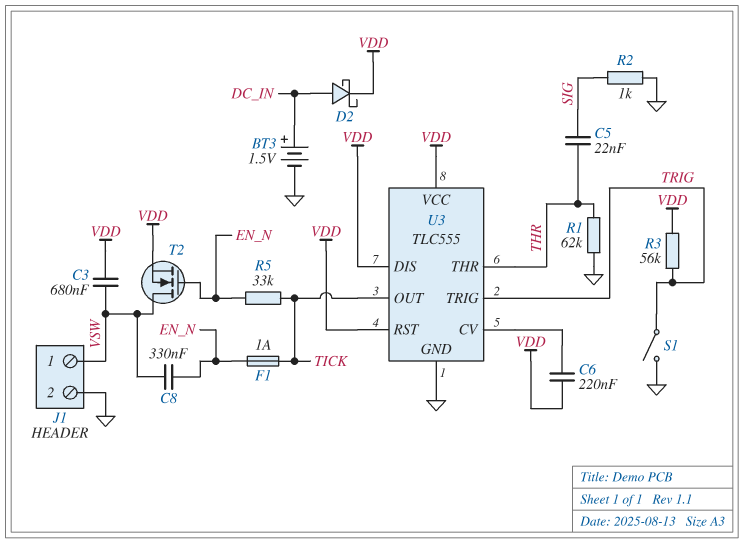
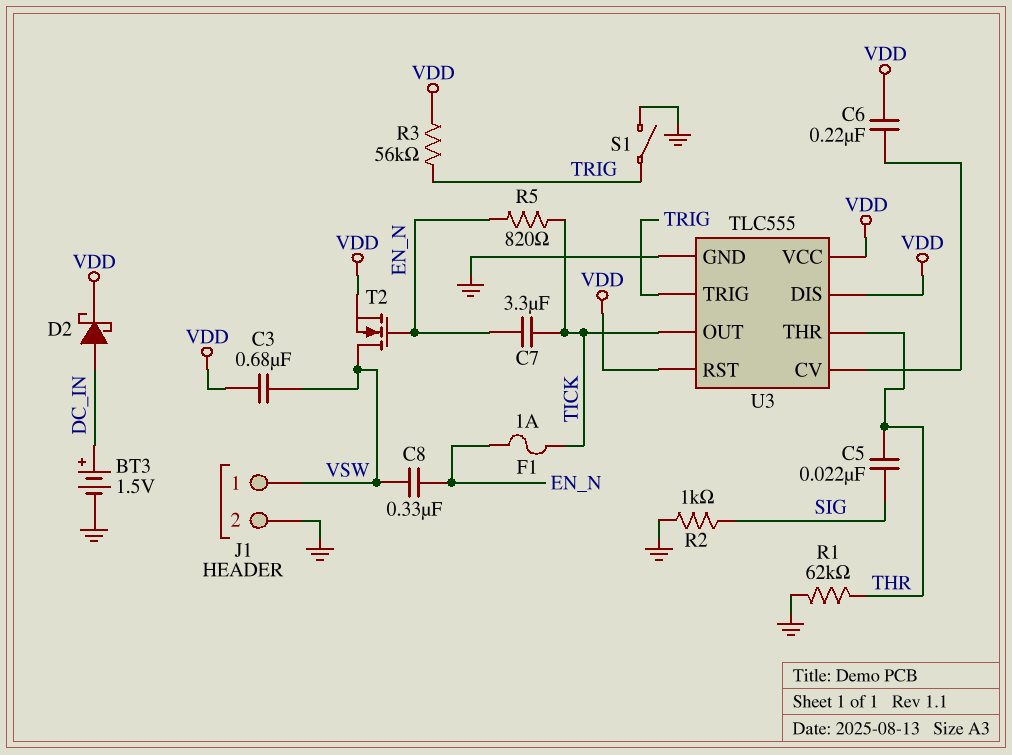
C7: none -> 3.3uF (EN_N, TICK)
R5: 33k (EN_N, TICK) -> 820 (EN_N, TICK)

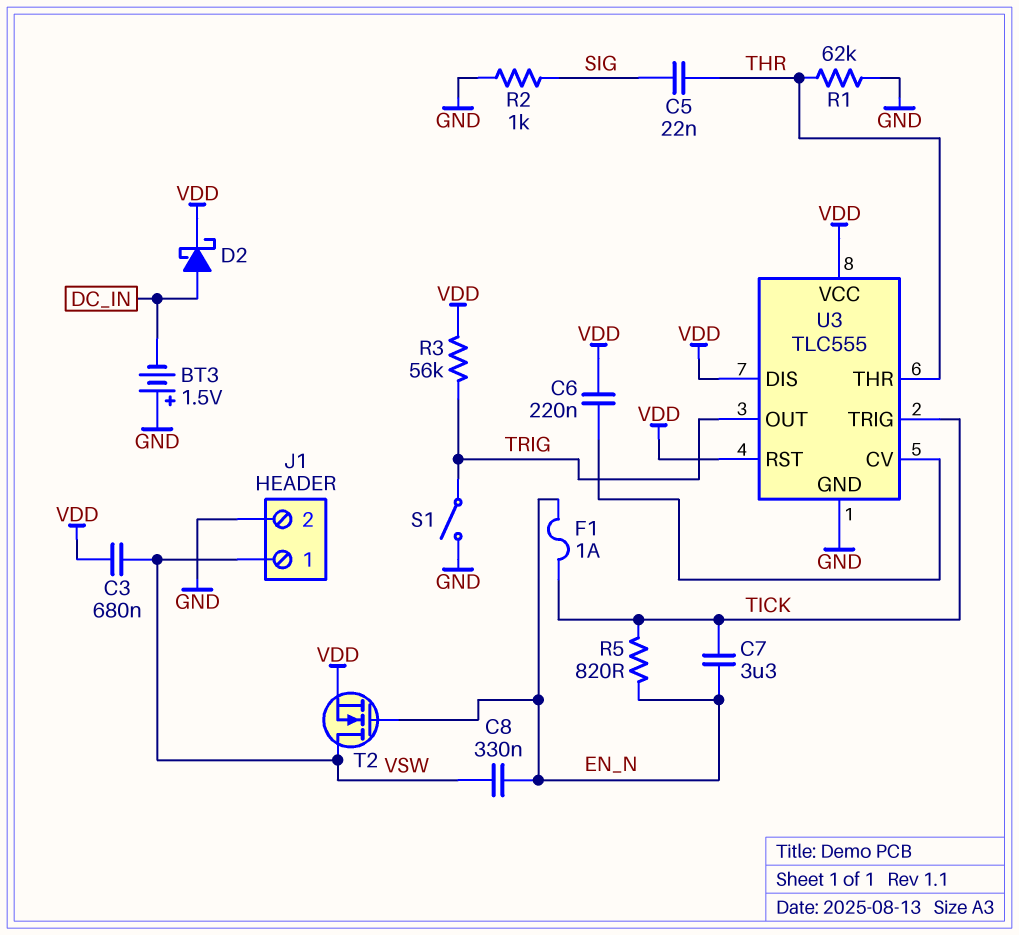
BT3: 1.5V (plus DC_IN, minus GND) -> 1.5V (plus GND, minus DC_IN)
U3 pin OUT: TICK -> TRIG
U3 pin TRIG: TRIG -> TICK

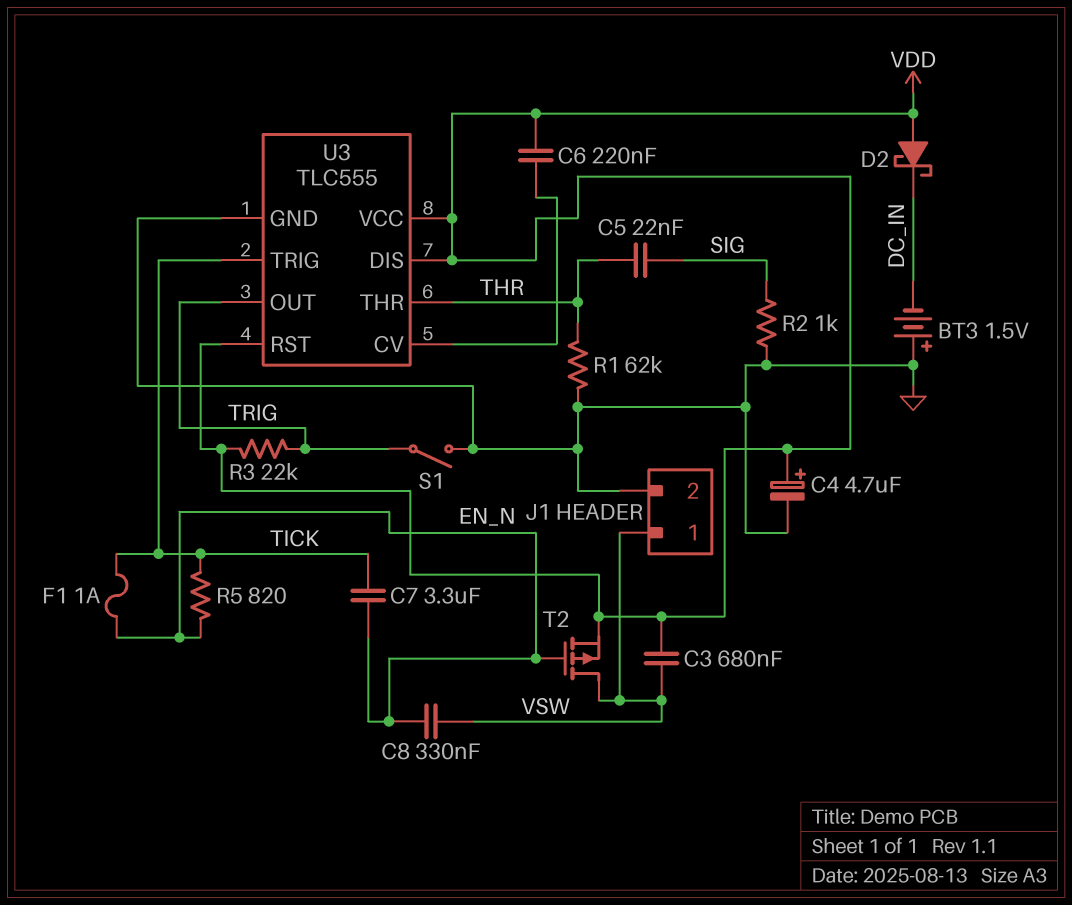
C4: none -> 4.7uF (plus VDD, minus GND)
D2: schottky (A DC_IN, K VDD) -> schottky (A VDD, K DC_IN)
R3: 56k (TRIG, VDD) -> 22k (TRIG, VDD)
T2: NMOS (G EN_N, D VSW, S VDD) -> PMOS (G EN_N, D VSW, S VDD)

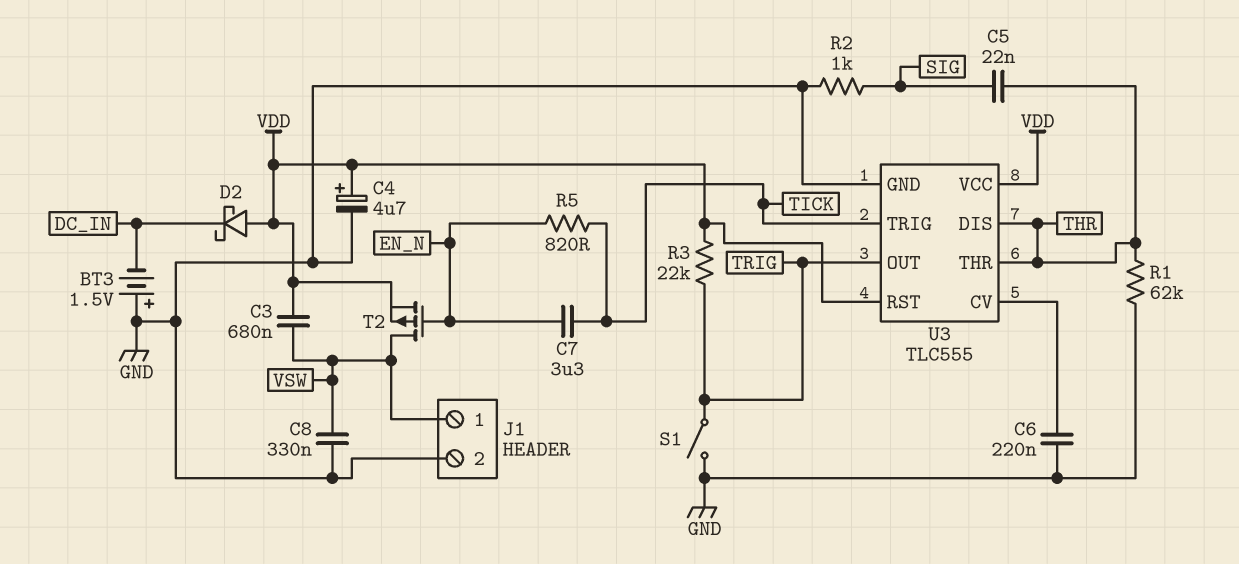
C6: 220nF (U3/CV, VDD) -> 220nF (GND, U3/CV)
C8: 330nF (EN_N, VSW) -> 330nF (GND, VSW)
F1: 1A (EN_N, TICK) -> none
U3 pin DIS: VDD -> THR

